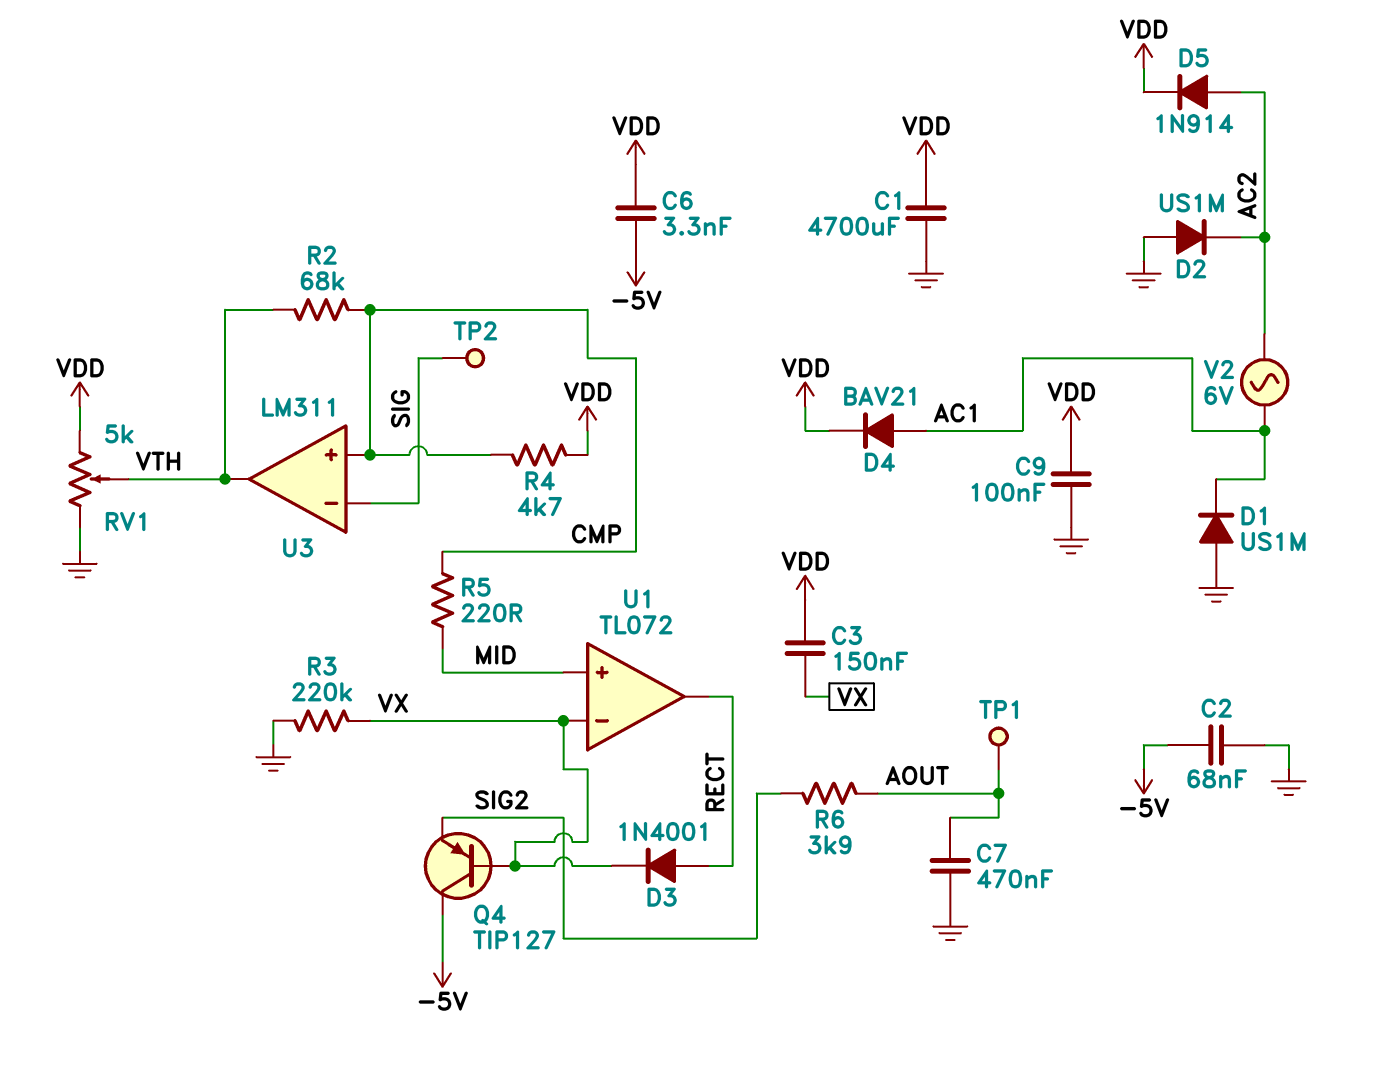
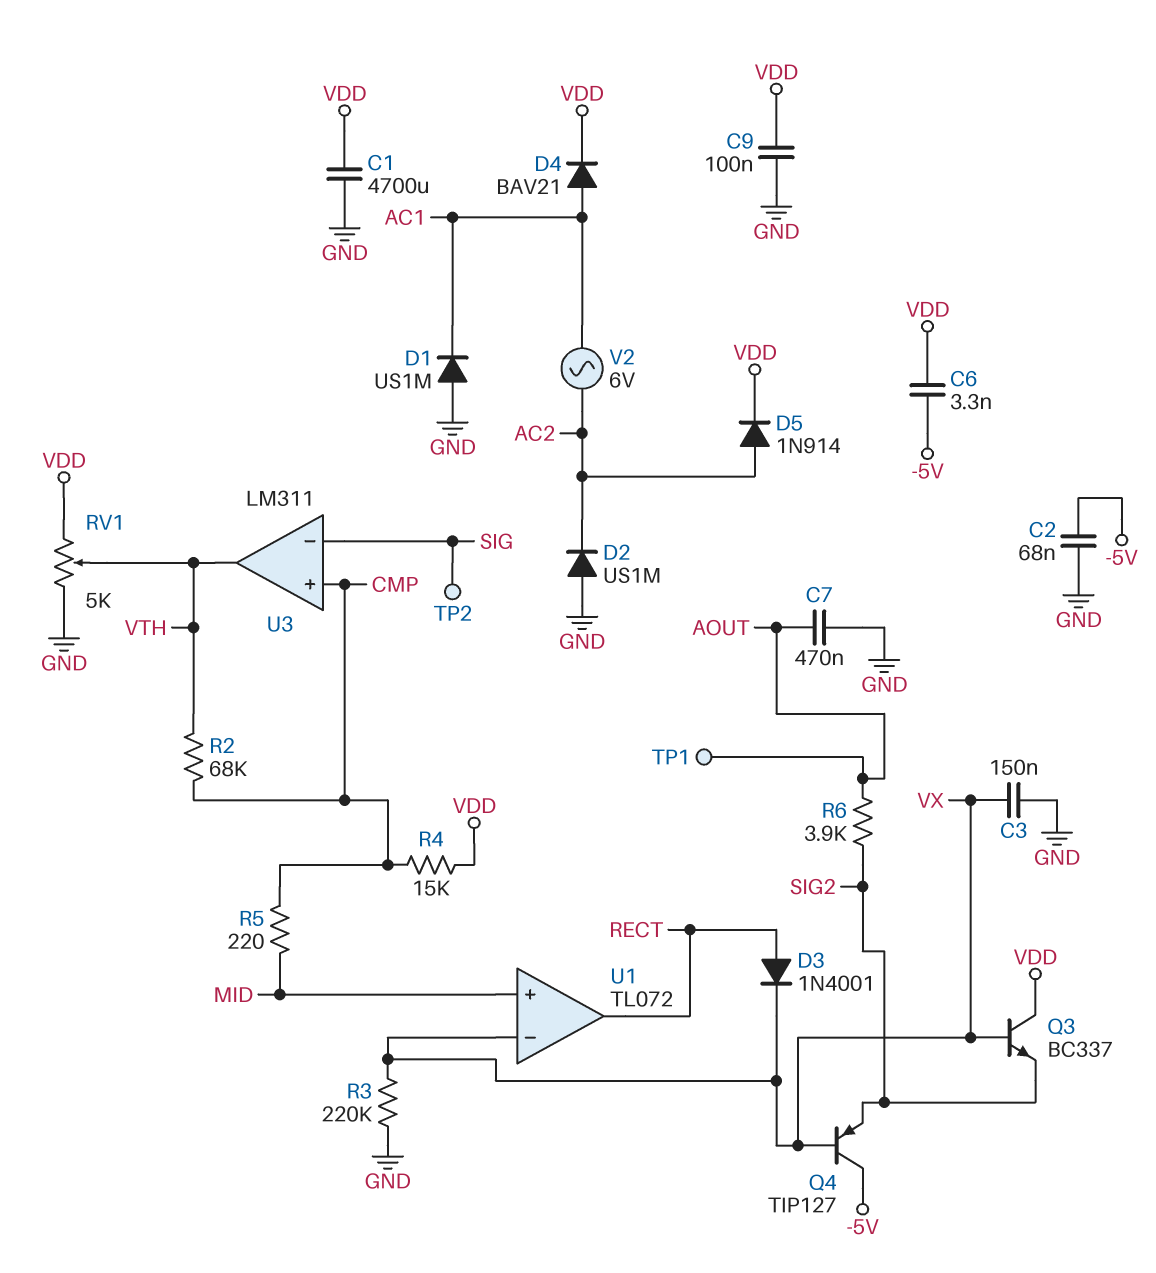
C3: 150nF (VDD, VX) -> 150nF (GND, VX)
Q3: none -> NPN BC337 (B VX, C VDD, E SIG2)
R4: 4.7k (CMP, VDD) -> 15k (CMP, VDD)

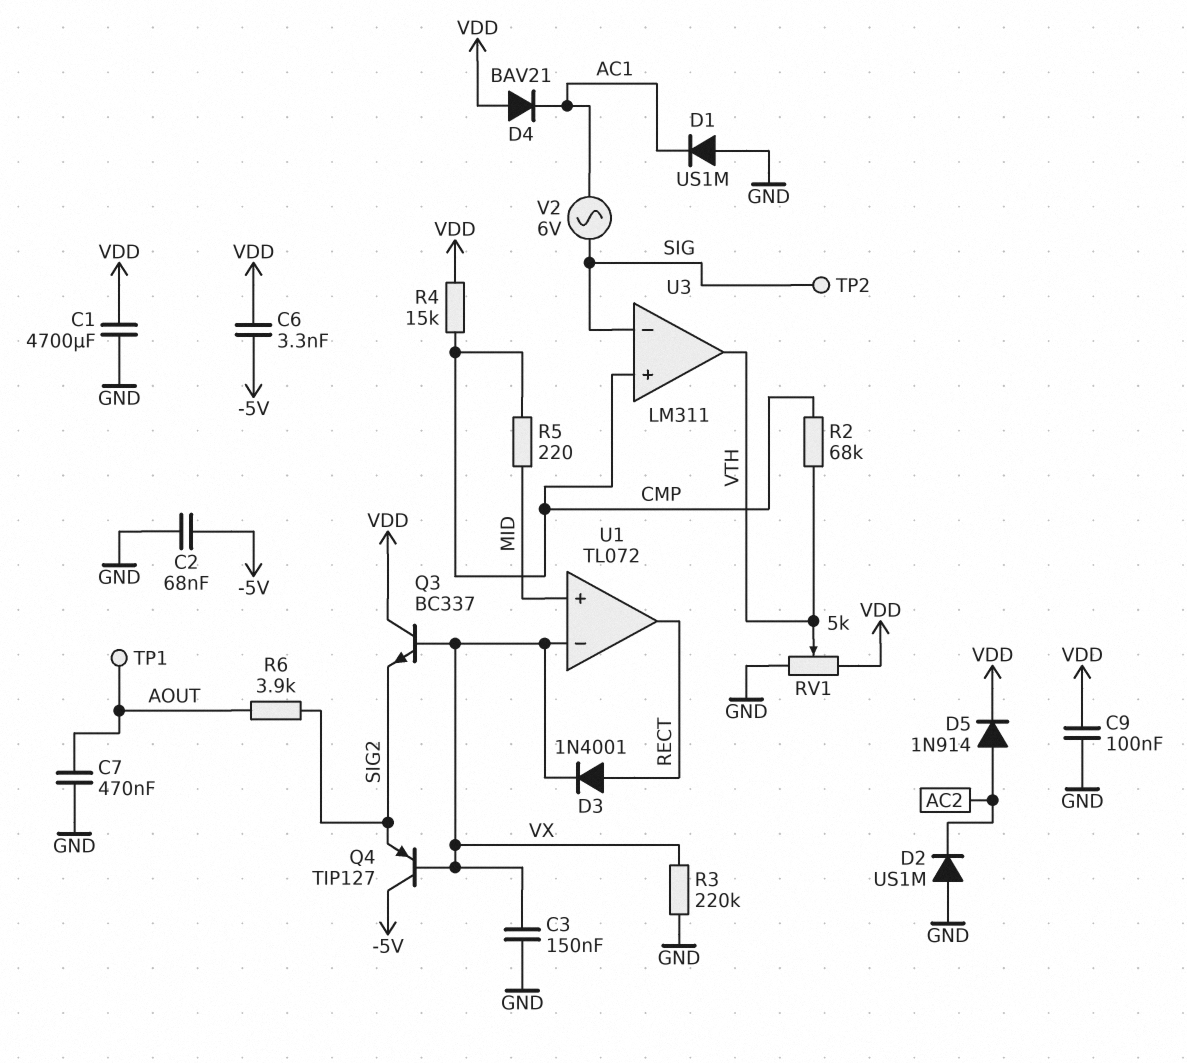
D4: diode BAV21 (A AC1, K VDD) -> diode BAV21 (A VDD, K AC1)
V2: AC 6V (AC1, AC2) -> AC 6V (AC1, SIG)

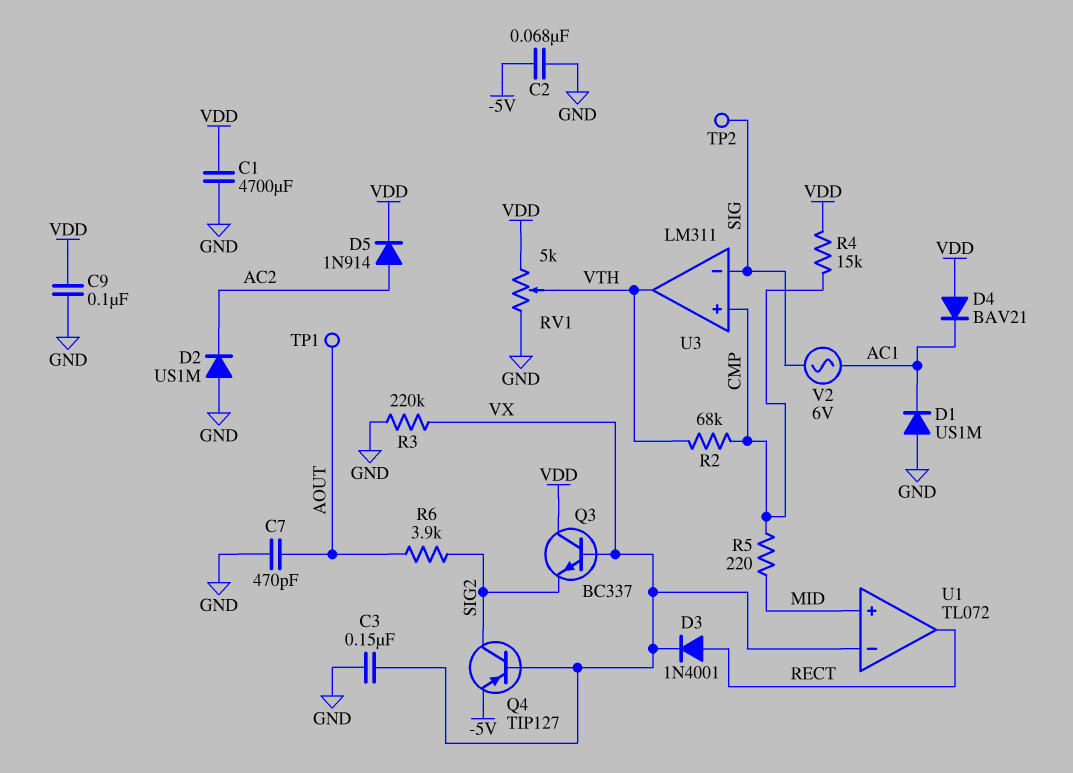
C6: 3.3nF (-5V, VDD) -> none
C7: 470nF (AOUT, GND) -> 470pF (AOUT, GND)
Q4: PNP TIP127 (B VX, C -5V, E SIG2) -> PNP TIP127 (B VX, C SIG2, E -5V)

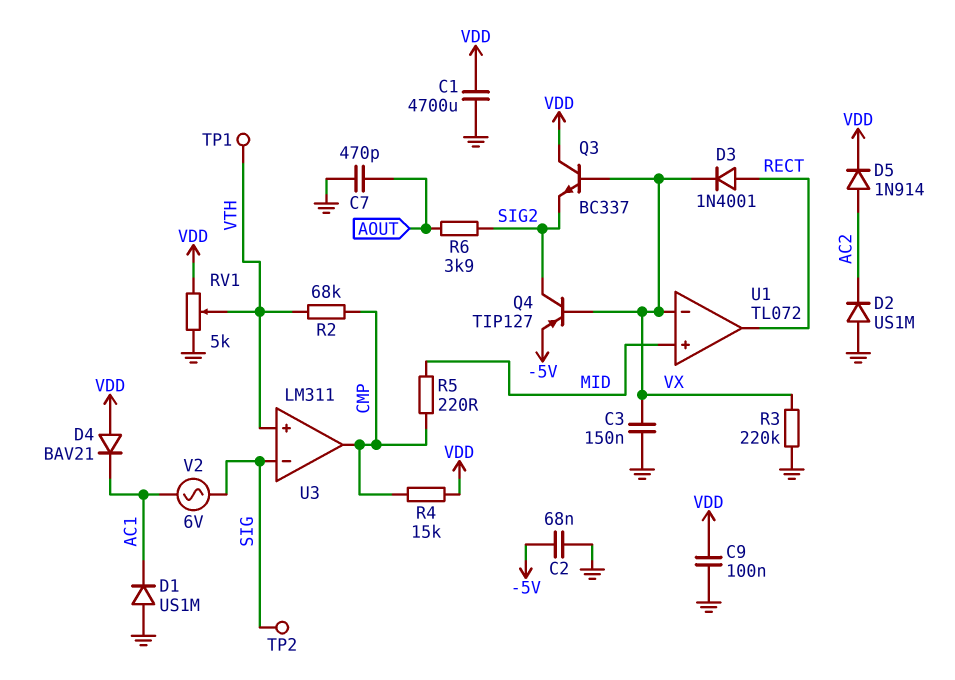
TP1: test point (AOUT) -> test point (VTH)
U3 pin in+: CMP -> VTH
U3 pin out: VTH -> CMP

